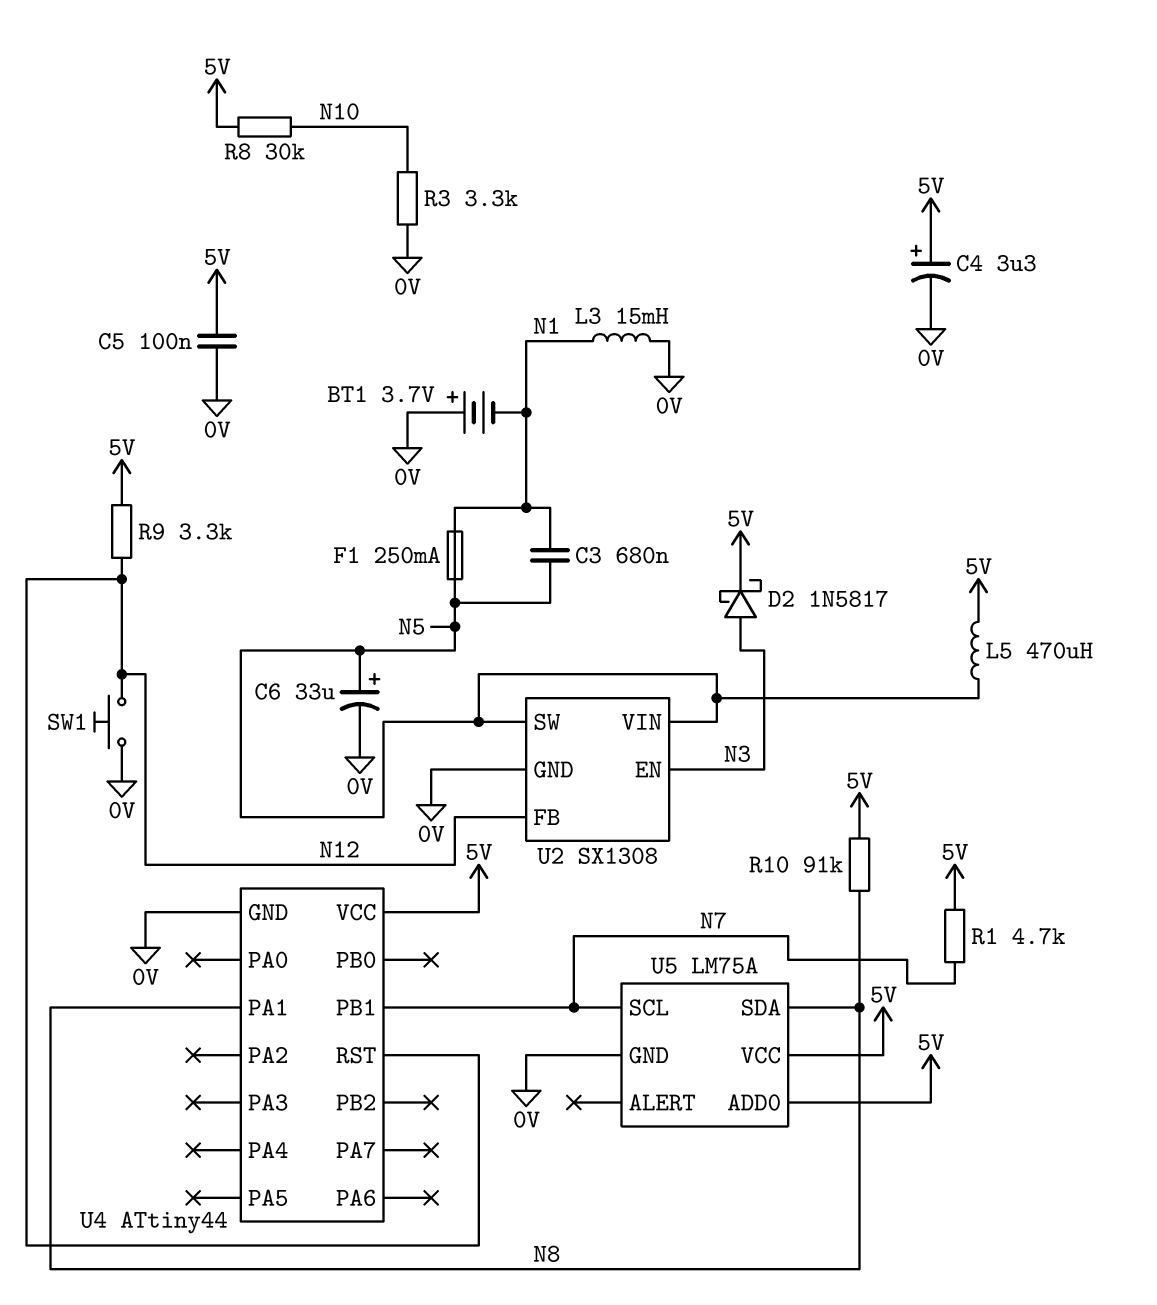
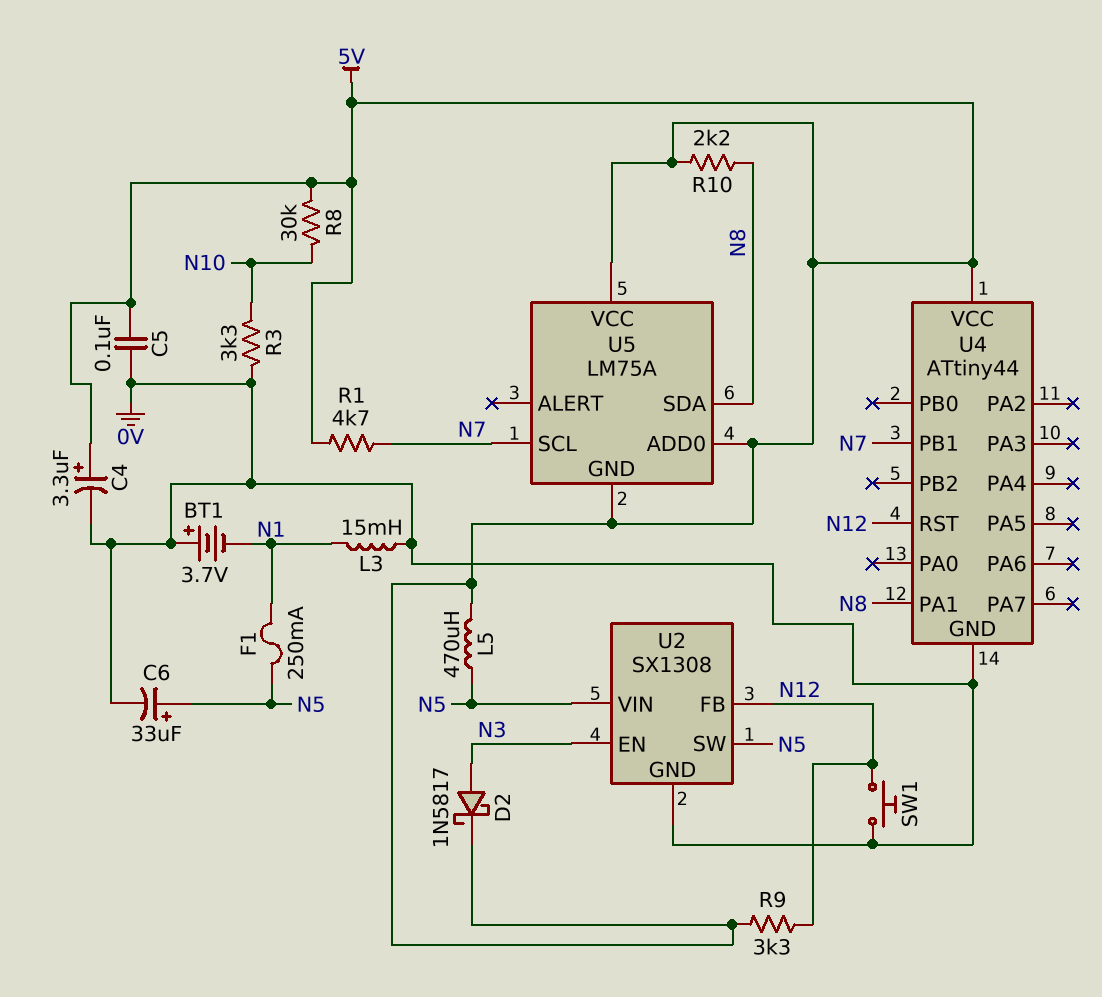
C3: 680nF (N1, N5) -> none
R10: 91k (5V, N8) -> 2.2k (5V, N8)
U5 pin GND: 0V -> 5V

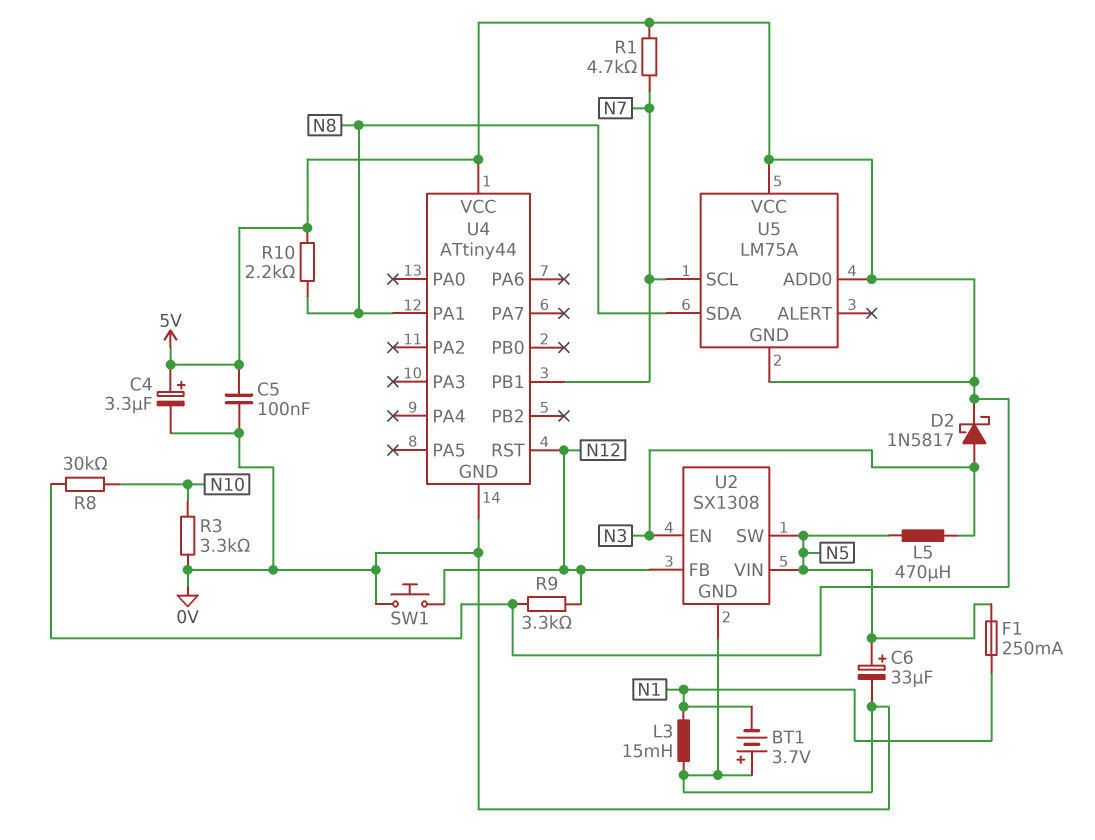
L5: 470uH (5V, N5) -> 470uH (N3, N5)

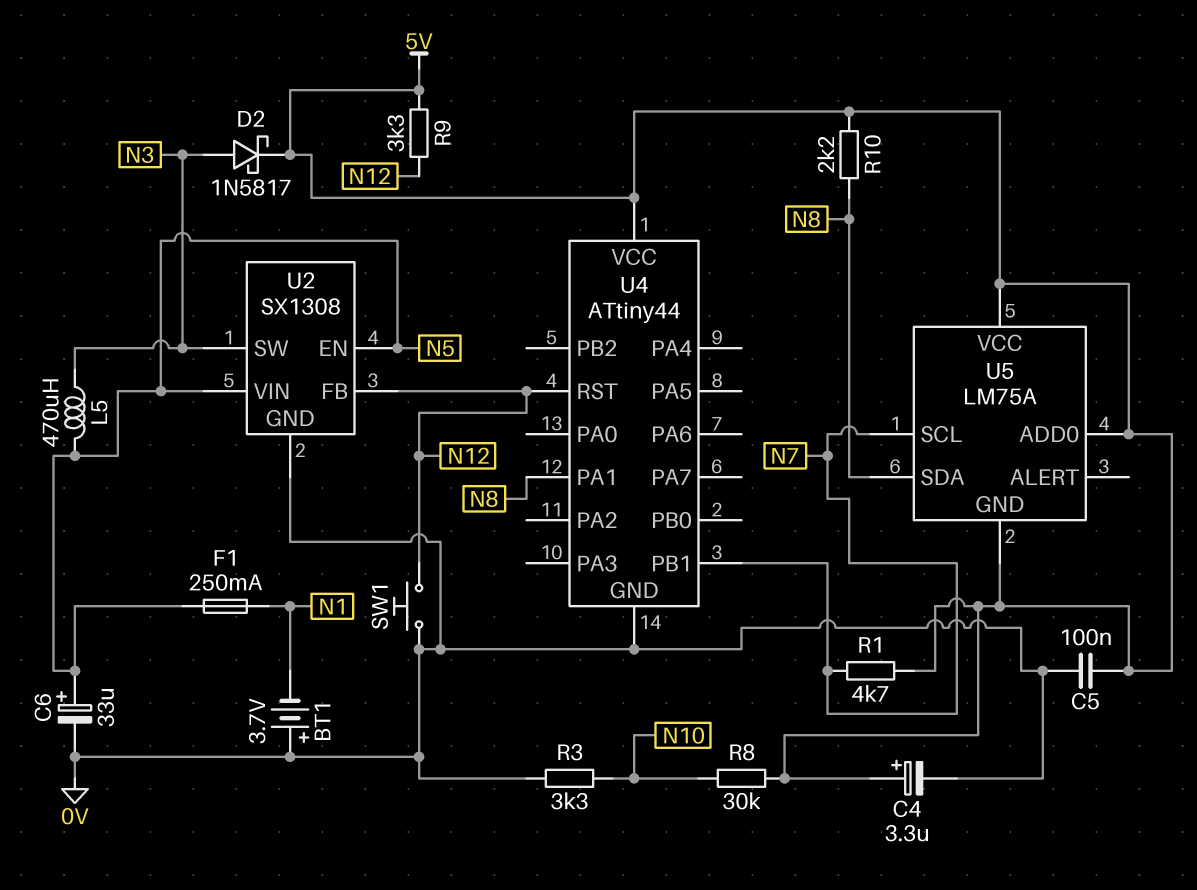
L3: 15mH (0V, N1) -> none
U2 pin EN: N3 -> N5
U2 pin SW: N5 -> N3

